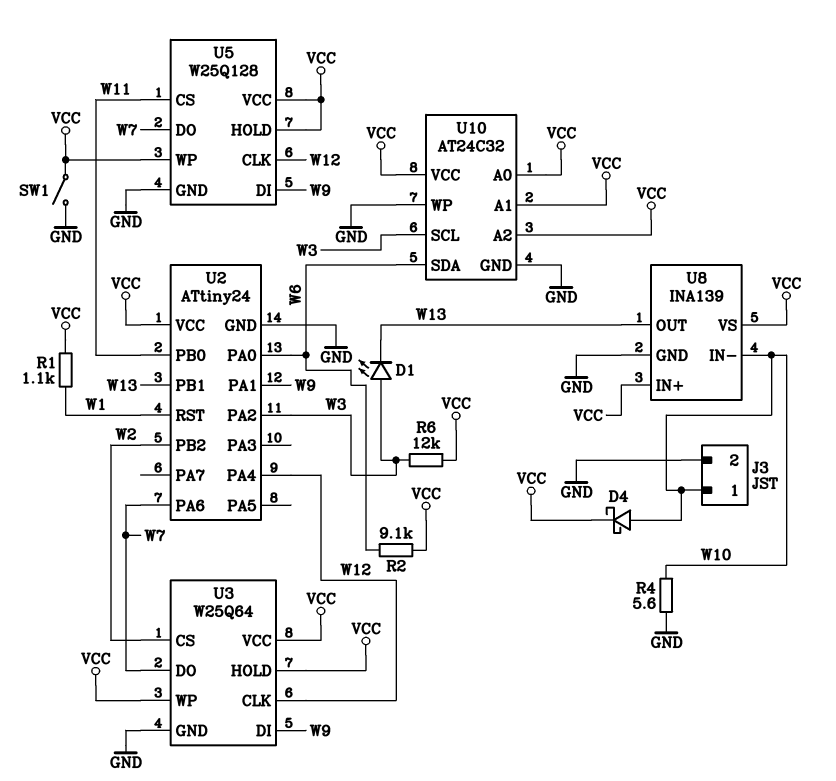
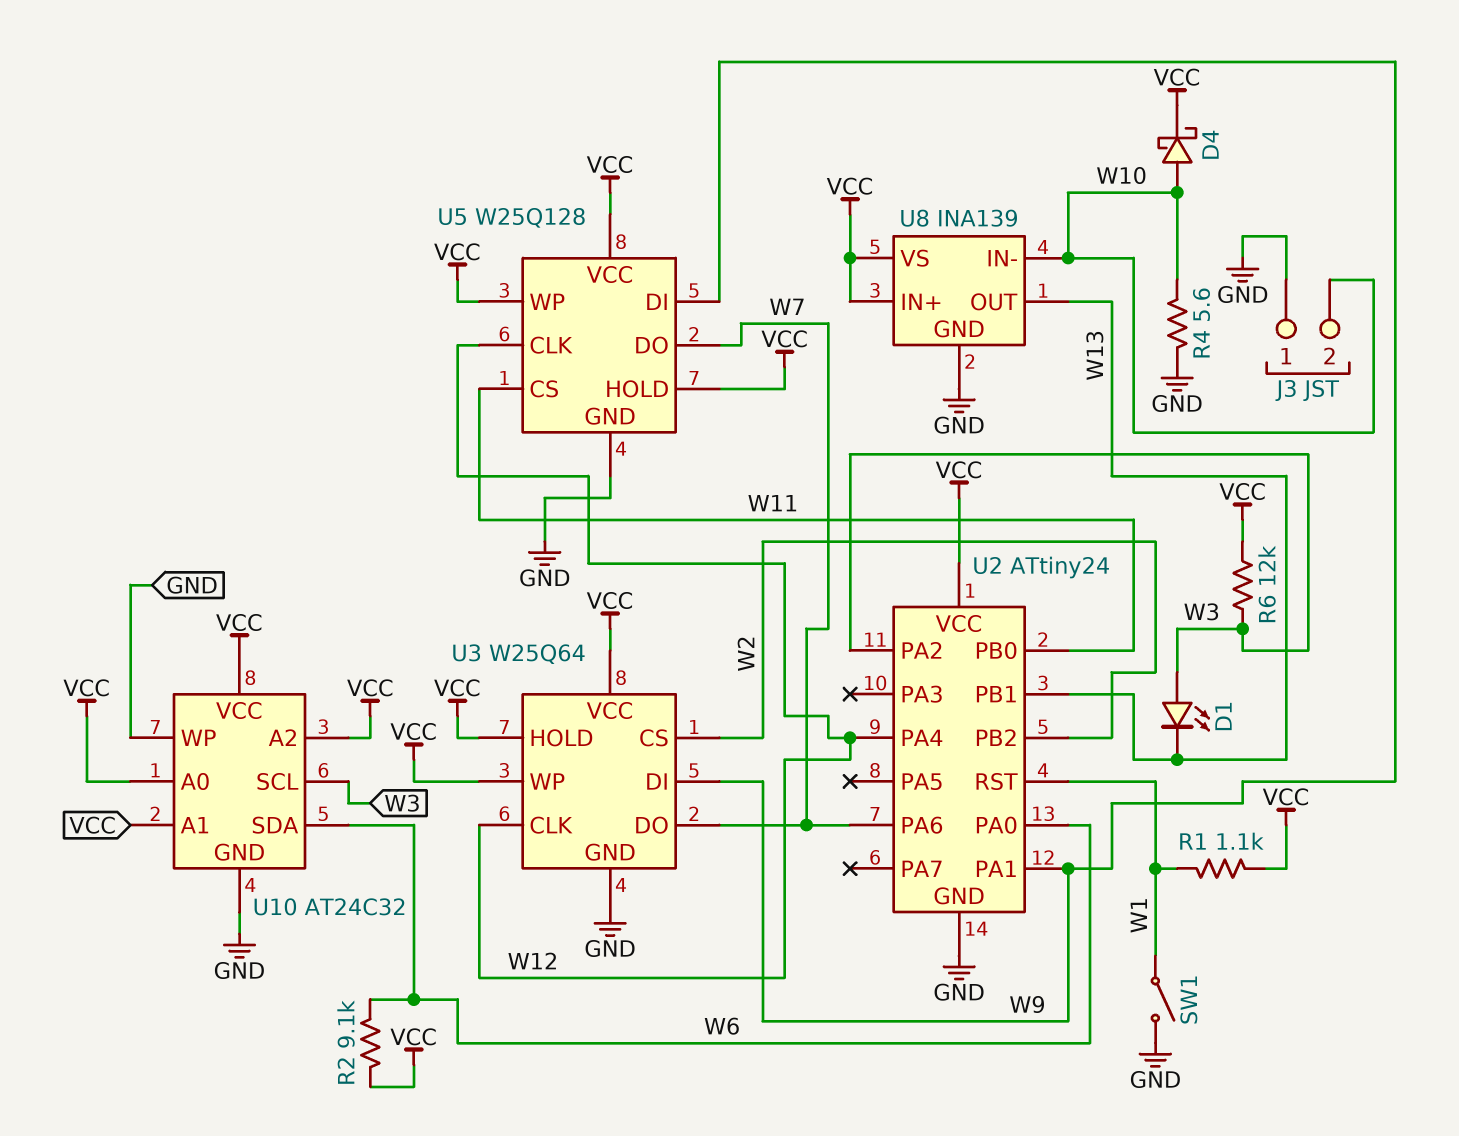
J3 pin 1: W10 -> GND
J3 pin 2: GND -> W10
SW1: switch (GND, VCC) -> switch (GND, W1)

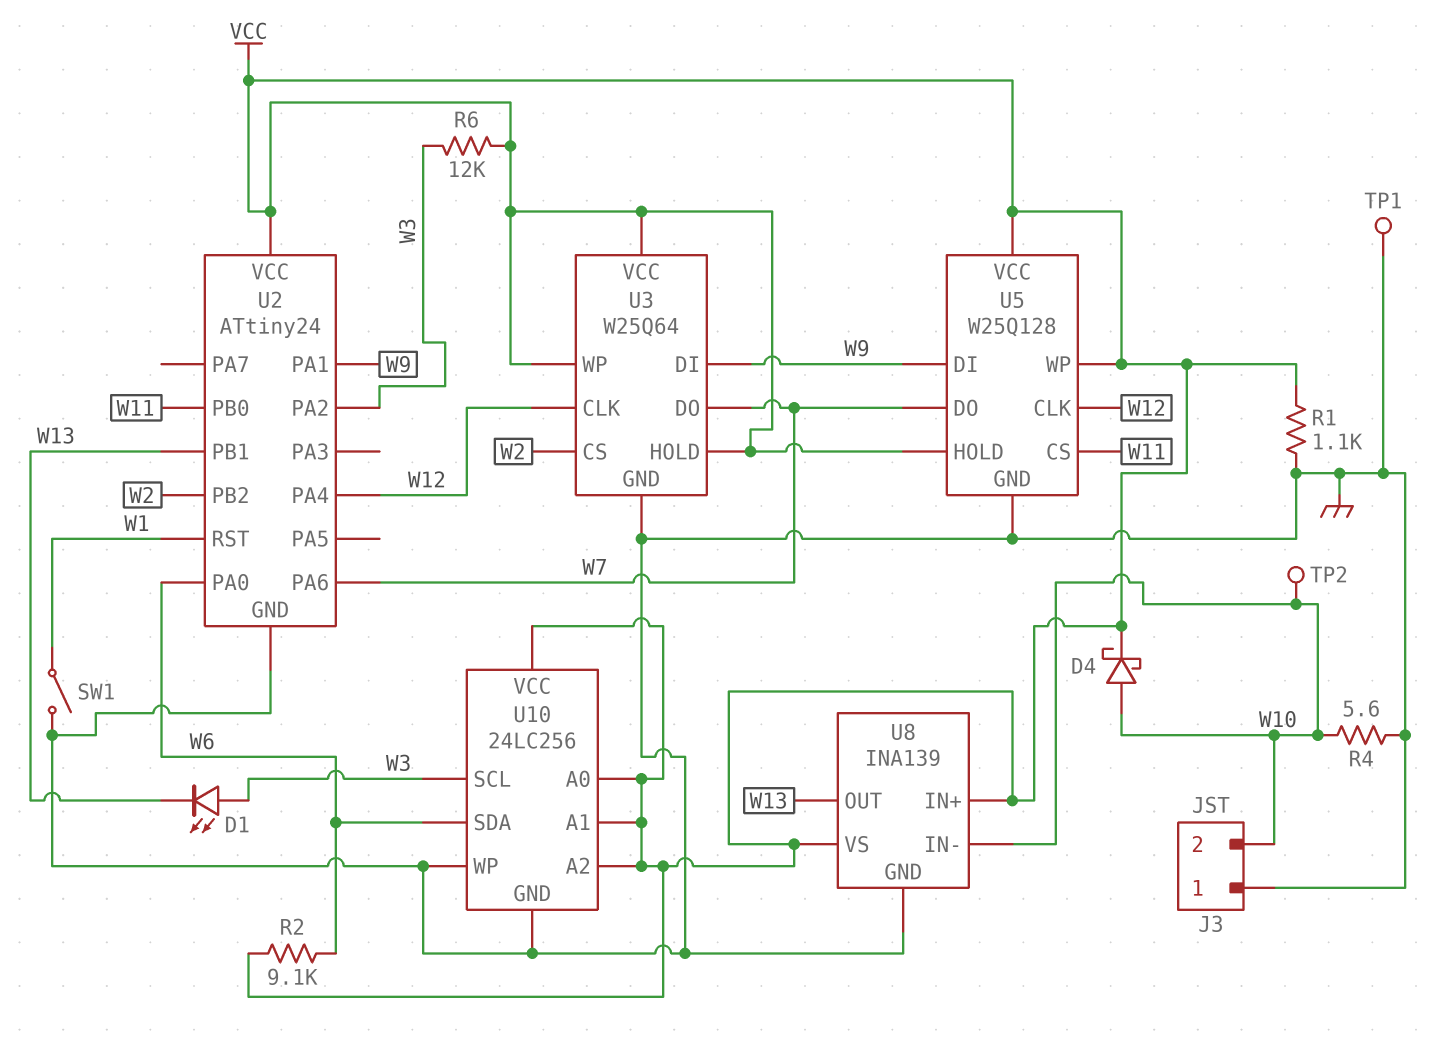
R1: 1.1k (VCC, W1) -> 1.1k (GND, VCC)
TP1: none -> test point (GND)
TP2: none -> test point (W10)
U10: AT24C32 -> 24LC256

